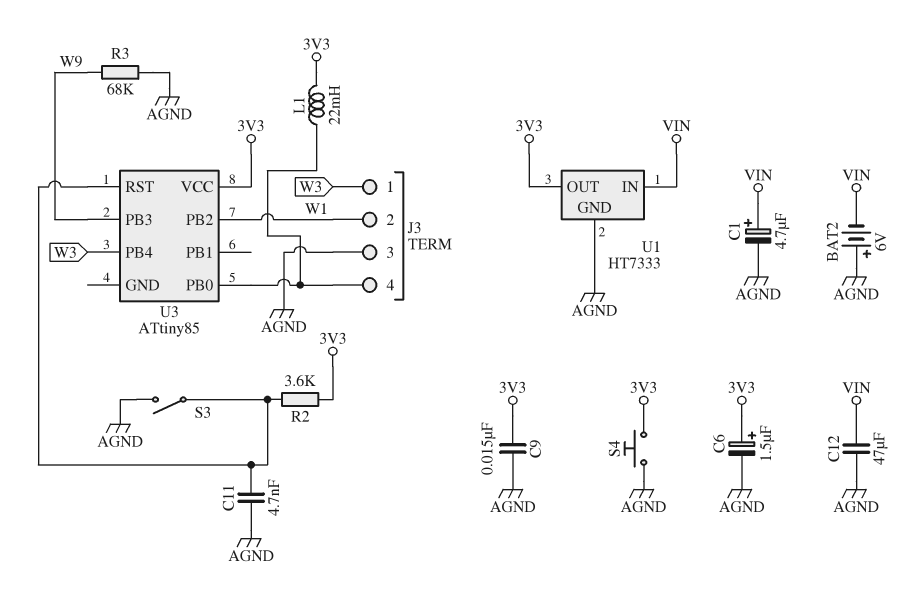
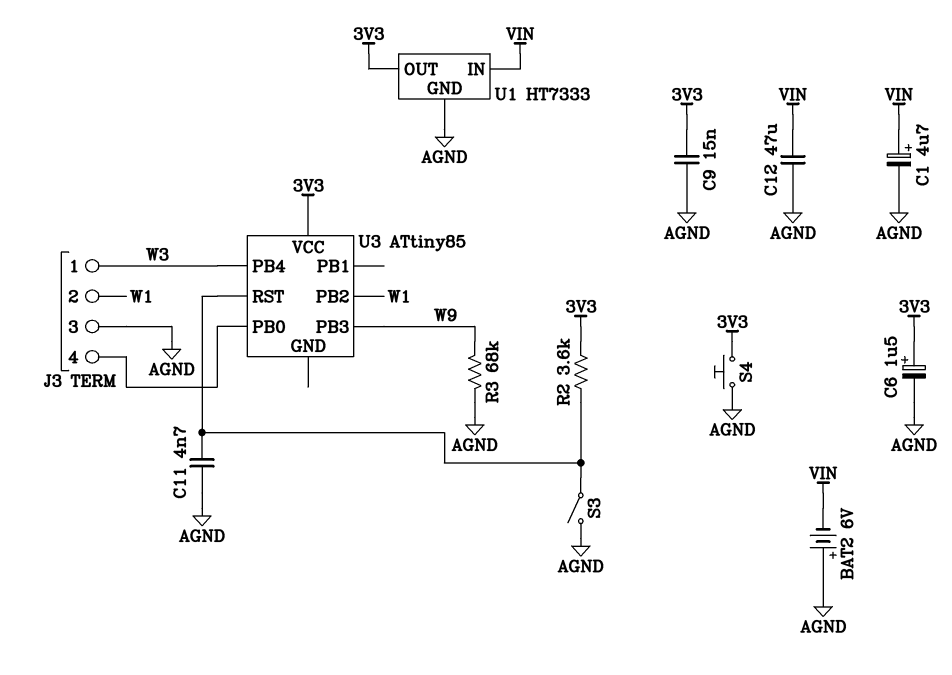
L1: 22mH (3V3, J3/4) -> none

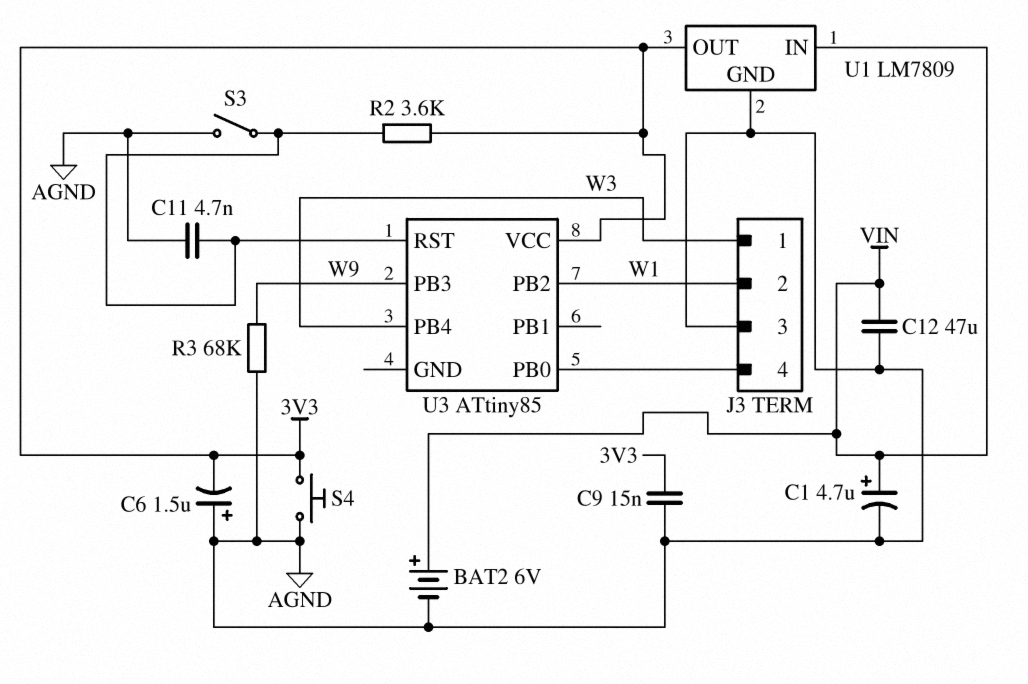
BAT2: 6V (plus AGND, minus VIN) -> 6V (plus VIN, minus AGND)
C6: 1.5uF (plus 3V3, minus AGND) -> 1.5uF (plus AGND, minus 3V3)
U1: HT7333 -> LM7809

